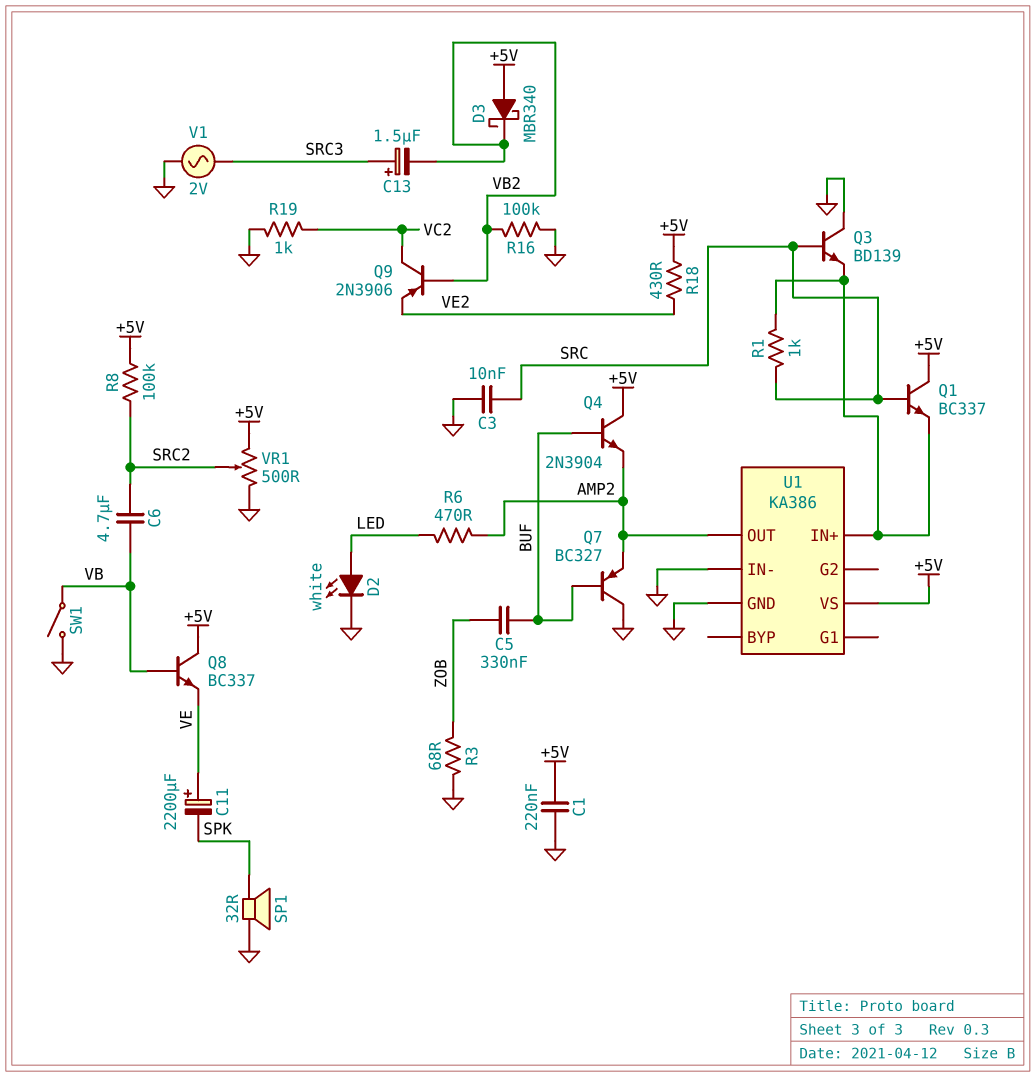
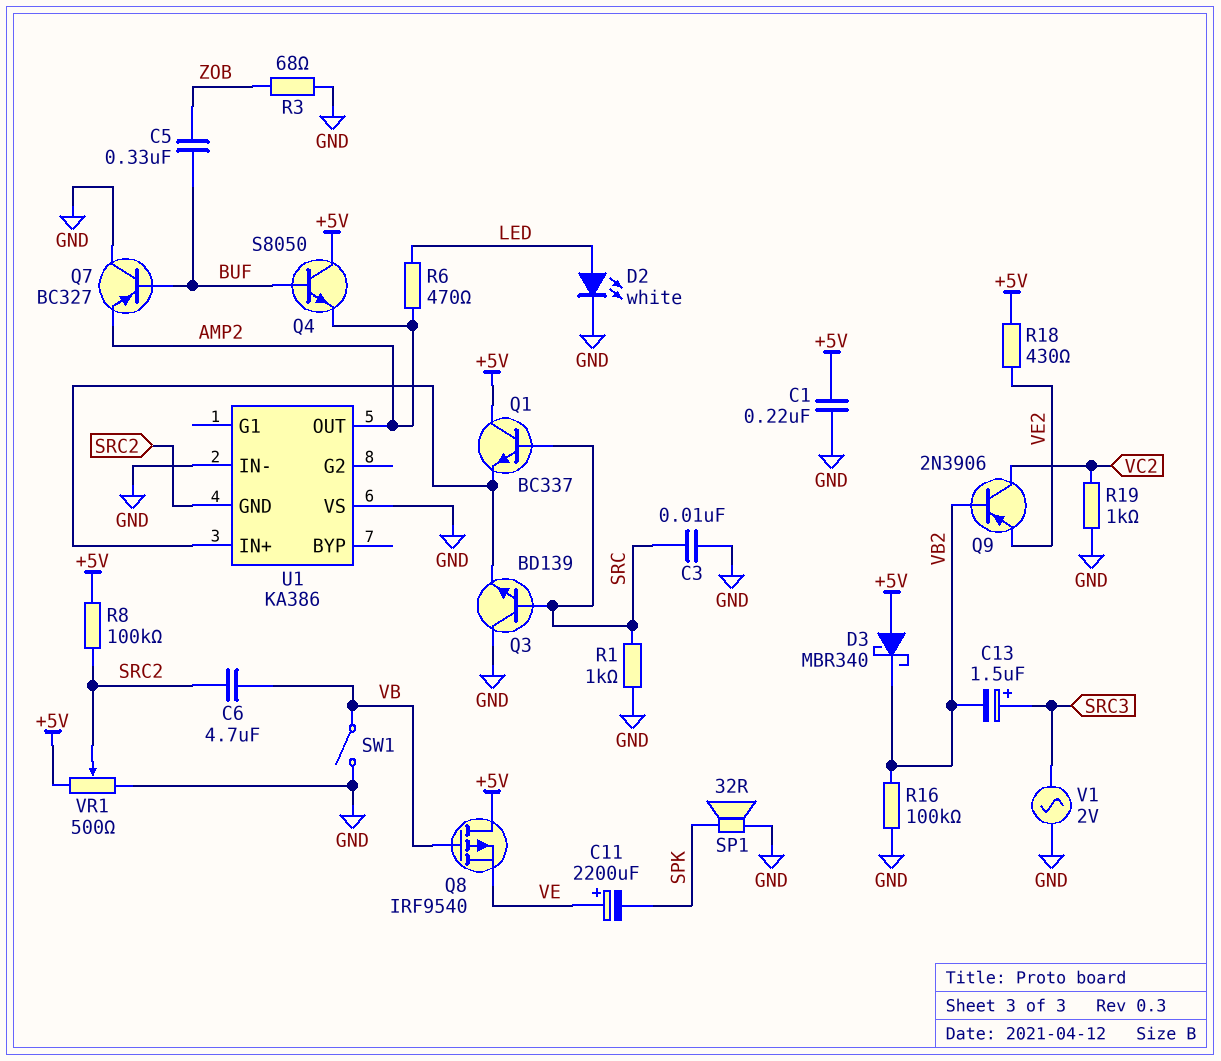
Q4: NPN 2N3904 (B BUF, C +5V, E AMP2) -> NPN S8050 (B BUF, C +5V, E AMP2)
Q8: NPN BC337 (B VB, C +5V, E VE) -> PMOS IRF9540 (G VB, D +5V, S VE)
R1: 1k (SRC, U1/IN+) -> 1k (GND, SRC)
U1 pin GND: GND -> SRC2
U1 pin VS: +5V -> GND

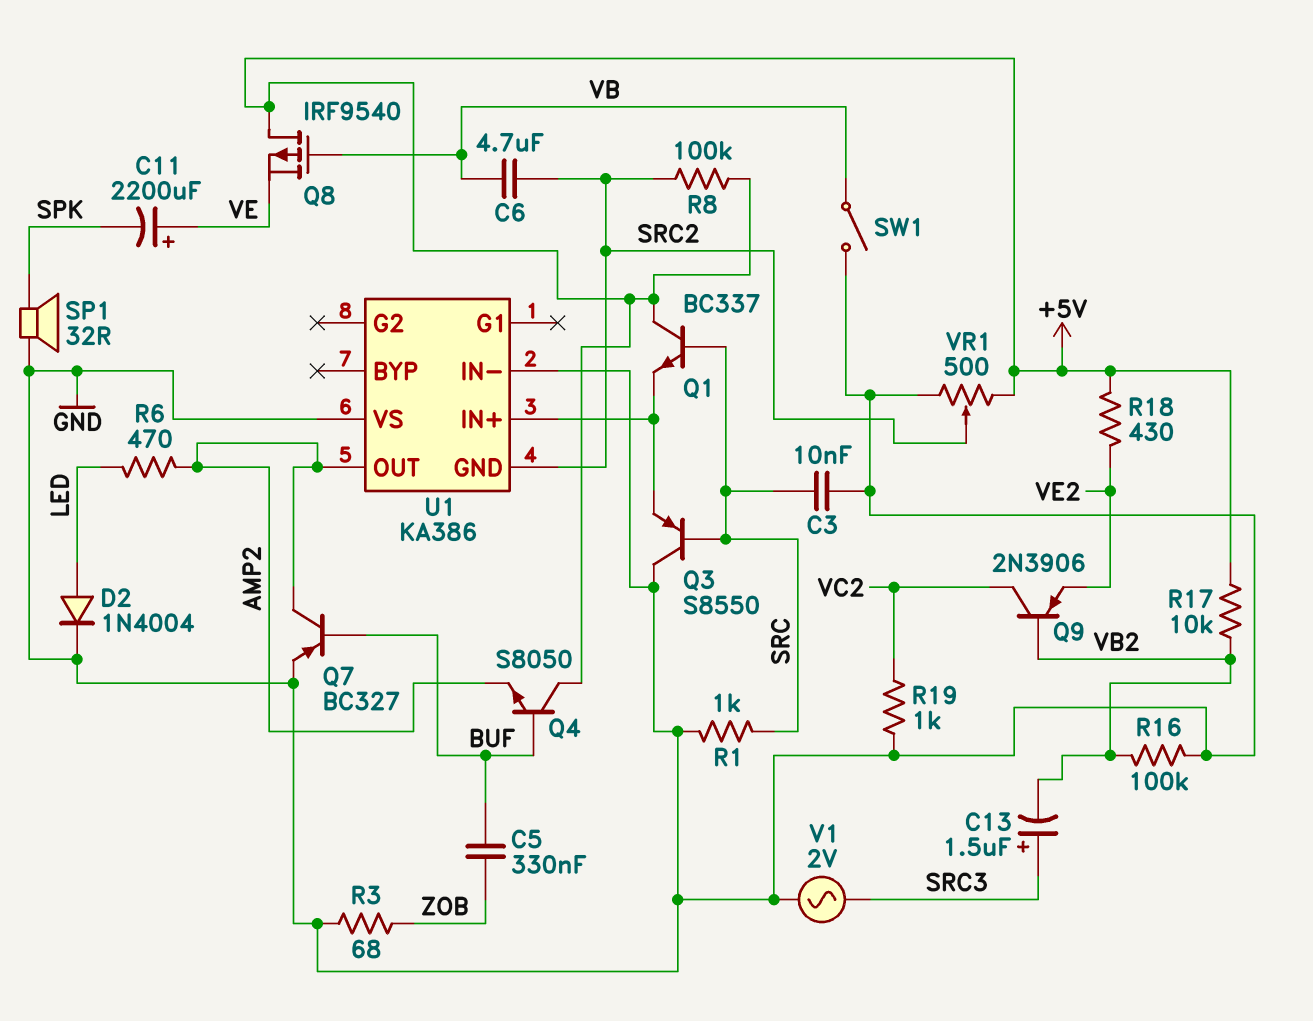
C1: 220nF (+5V, GND) -> none
D2: LED white (A LED, K GND) -> diode 1N4004 (A LED, K GND)
D3: schottky MBR340 (A +5V, K VB2) -> none
Q3: NPN BD139 (B SRC, C GND, E U1/IN+) -> PNP S8550 (B SRC, C GND, E U1/IN+)
Q7: PNP BC327 (B BUF, C GND, E AMP2) -> PNP BC327 (B BUF, C AMP2, E GND)
R17: none -> 10k (+5V, VB2)

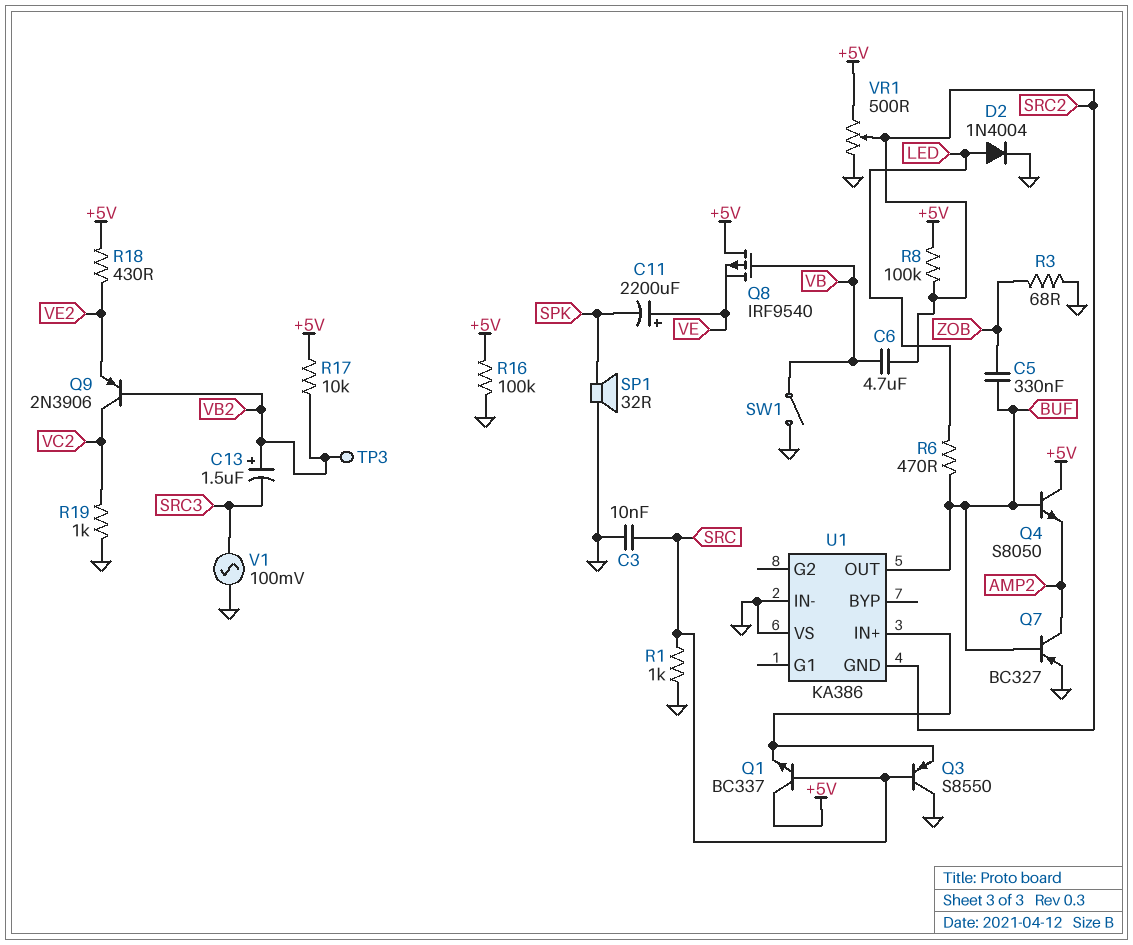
C13: 1.5uF (plus SRC3, minus VB2) -> 1.5uF (plus VB2, minus SRC3)
R6: 470 (AMP2, LED) -> 470 (BUF, LED)
R16: 100k (GND, VB2) -> 100k (+5V, GND)
TP3: none -> test point (VB2)
U1 pin OUT: AMP2 -> BUF
V1: AC 2V (GND, SRC3) -> AC 100mV (GND, SRC3)

